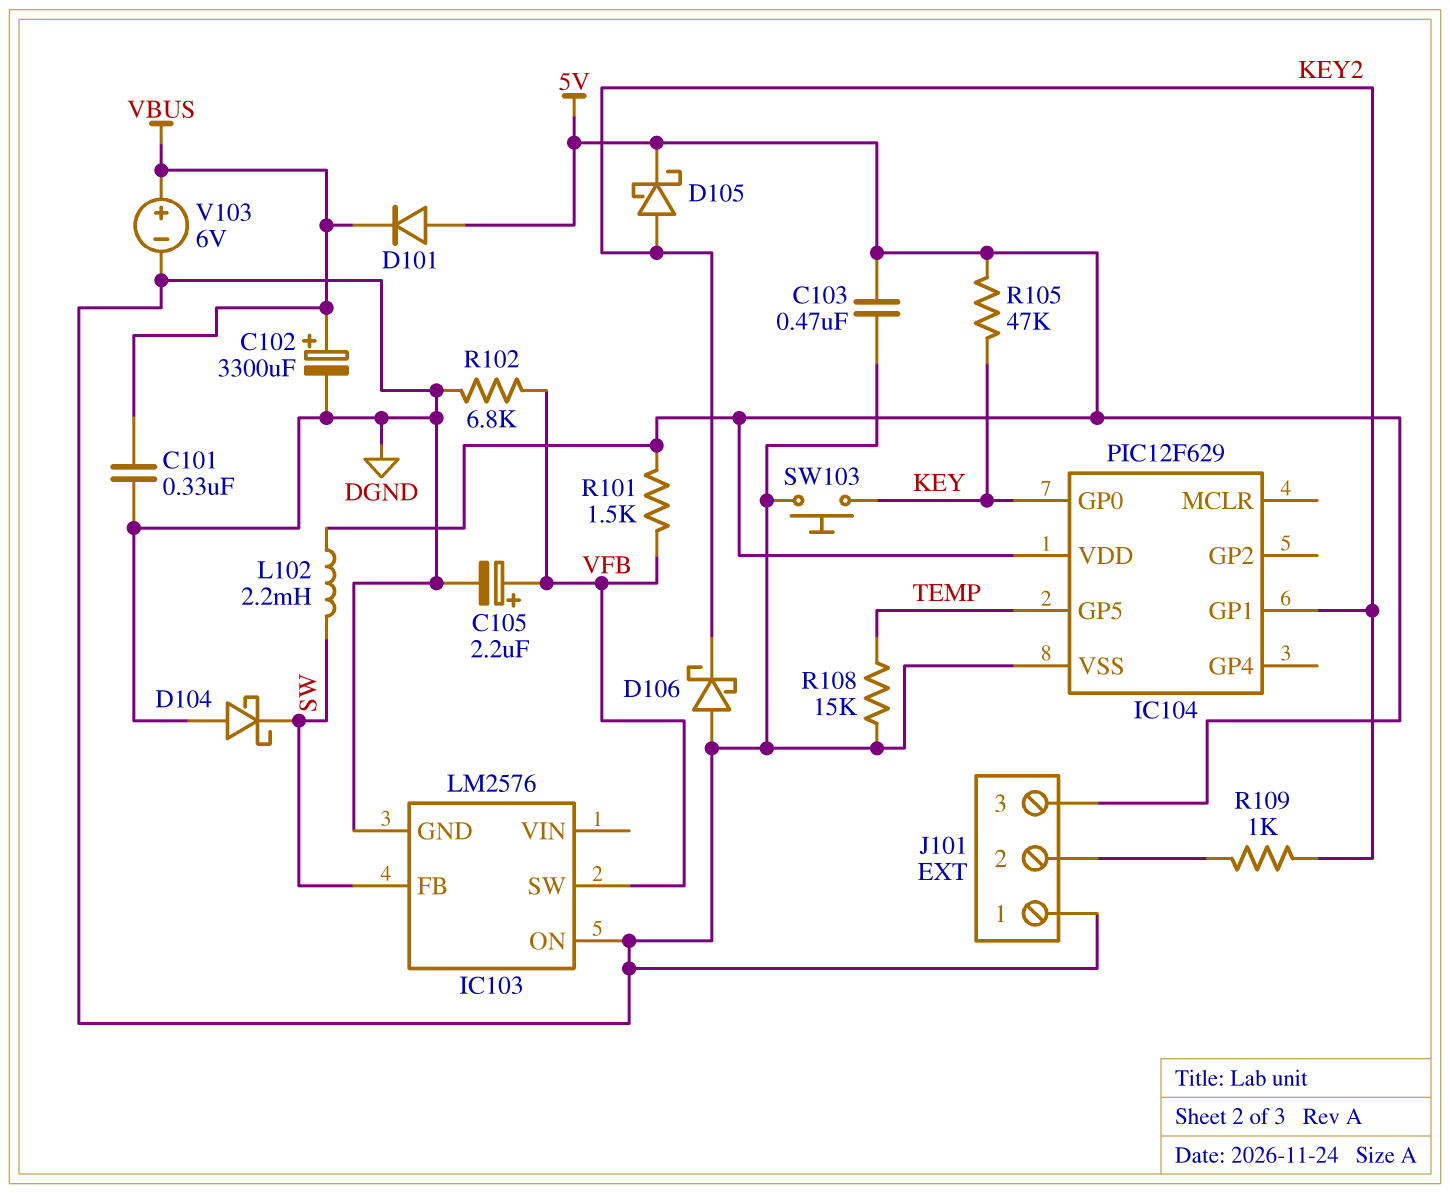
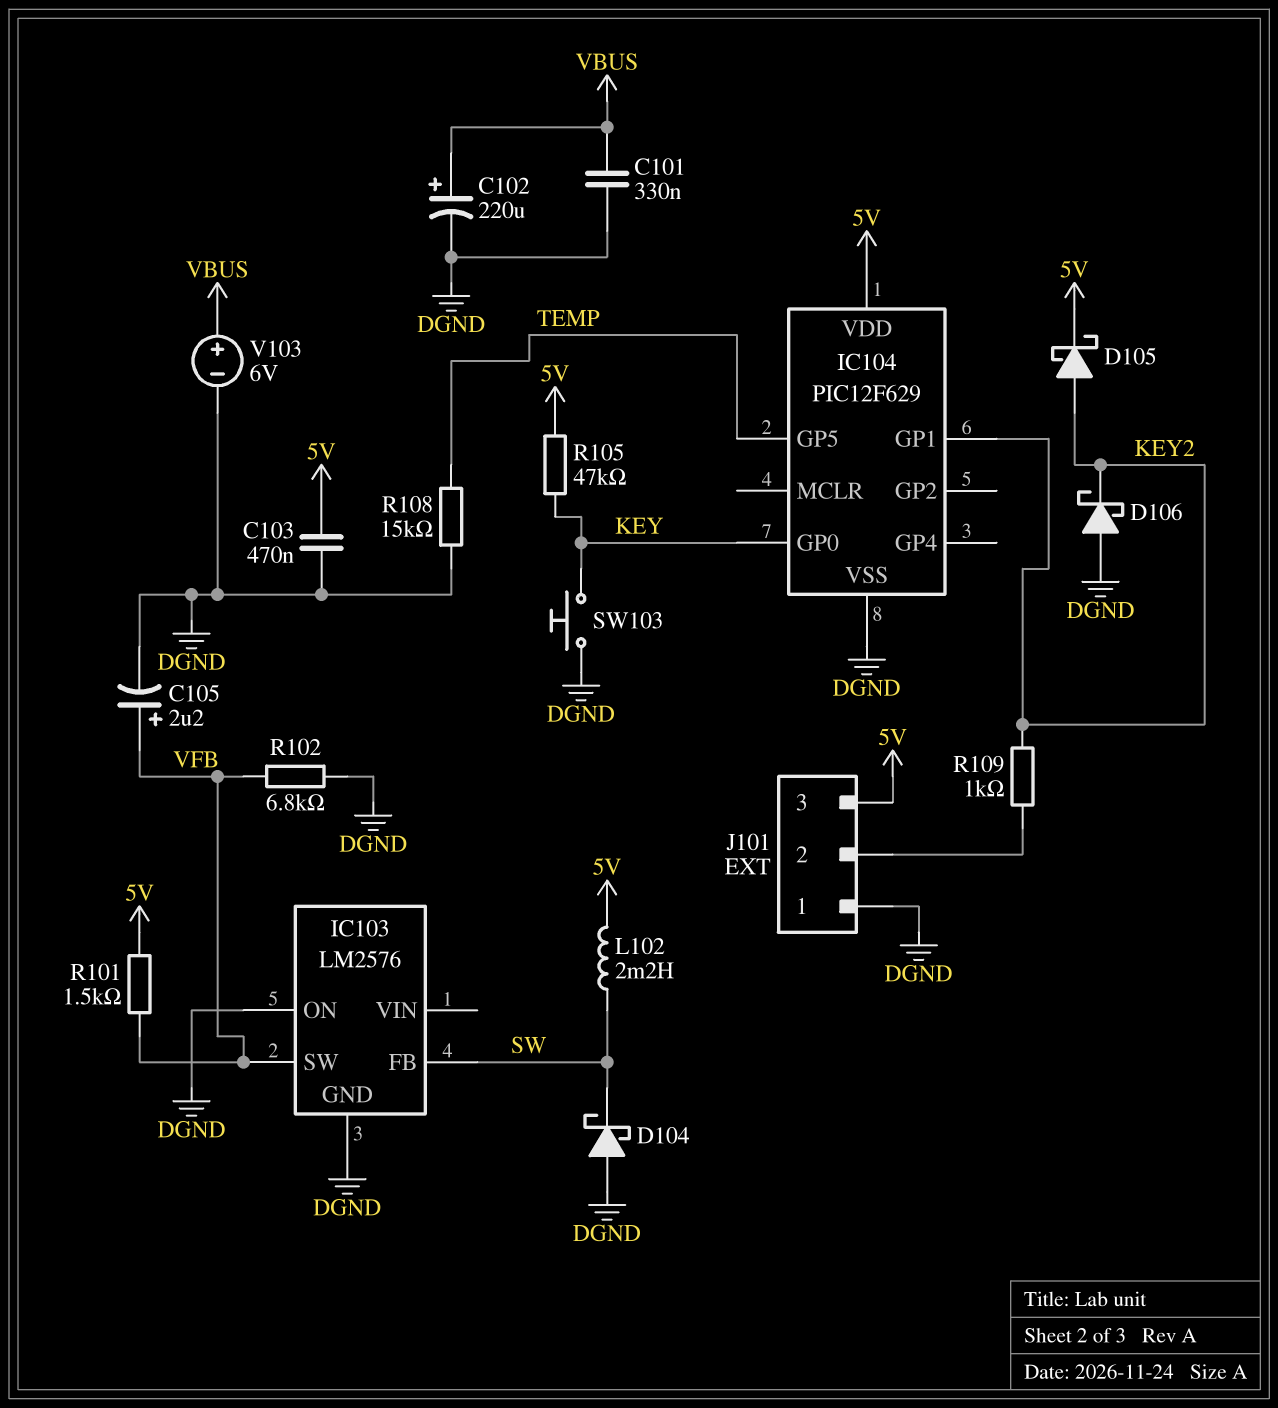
C102: 3300uF (plus VBUS, minus DGND) -> 220uF (plus VBUS, minus DGND)
D101: diode (A 5V, K VBUS) -> none

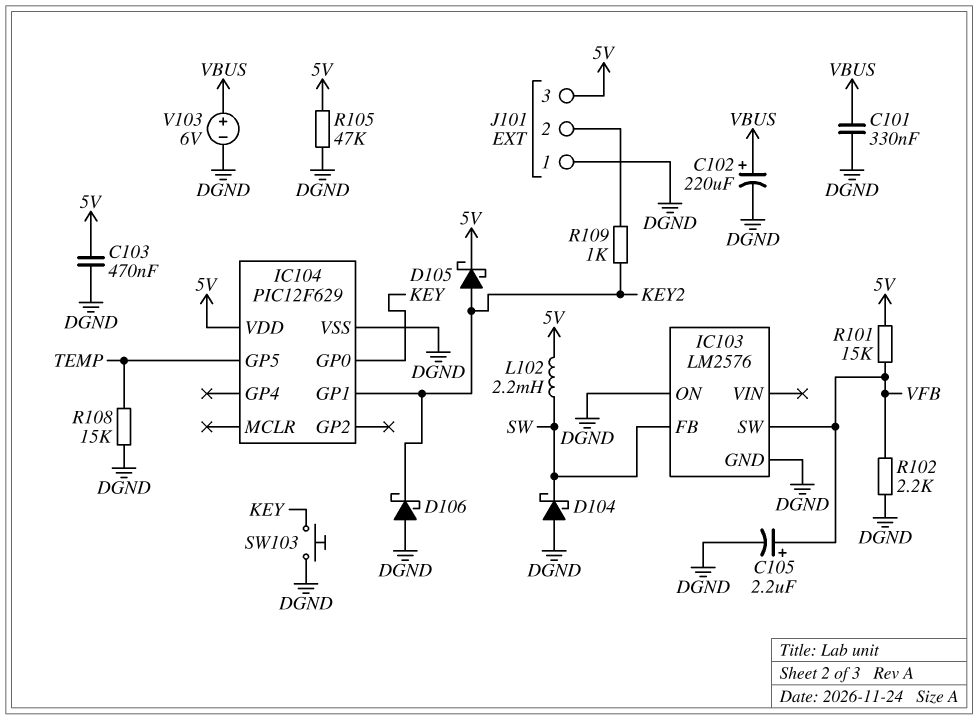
R101: 1.5k (5V, VFB) -> 15k (5V, VFB)
R102: 6.8k (DGND, VFB) -> 2.2k (DGND, VFB)
R105: 47k (5V, KEY) -> 47k (5V, DGND)

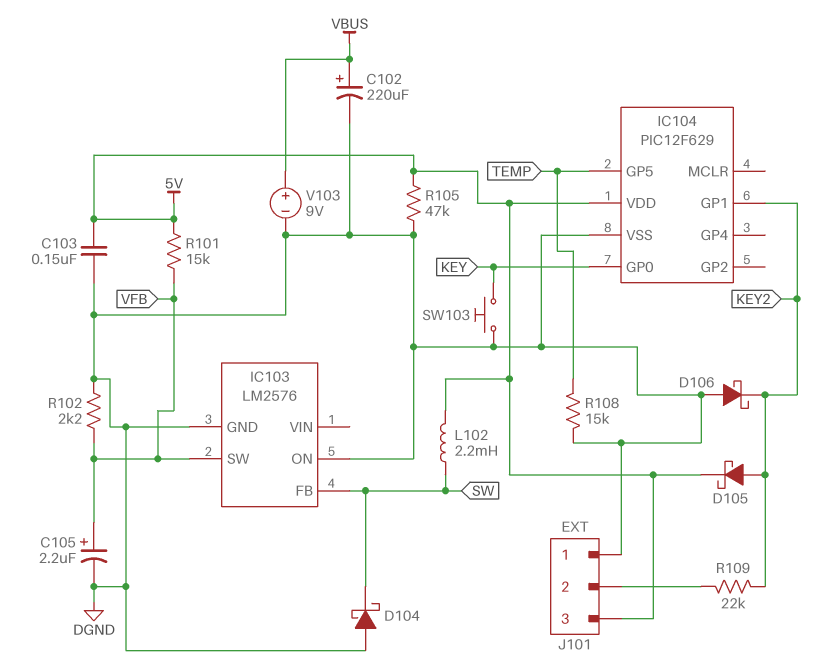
C101: 330nF (DGND, VBUS) -> none
C103: 470nF (5V, DGND) -> 150nF (5V, DGND)
R109: 1k (J101/2, KEY2) -> 22k (J101/2, KEY2)
V103: 6V (plus VBUS, minus DGND) -> 9V (plus VBUS, minus DGND)

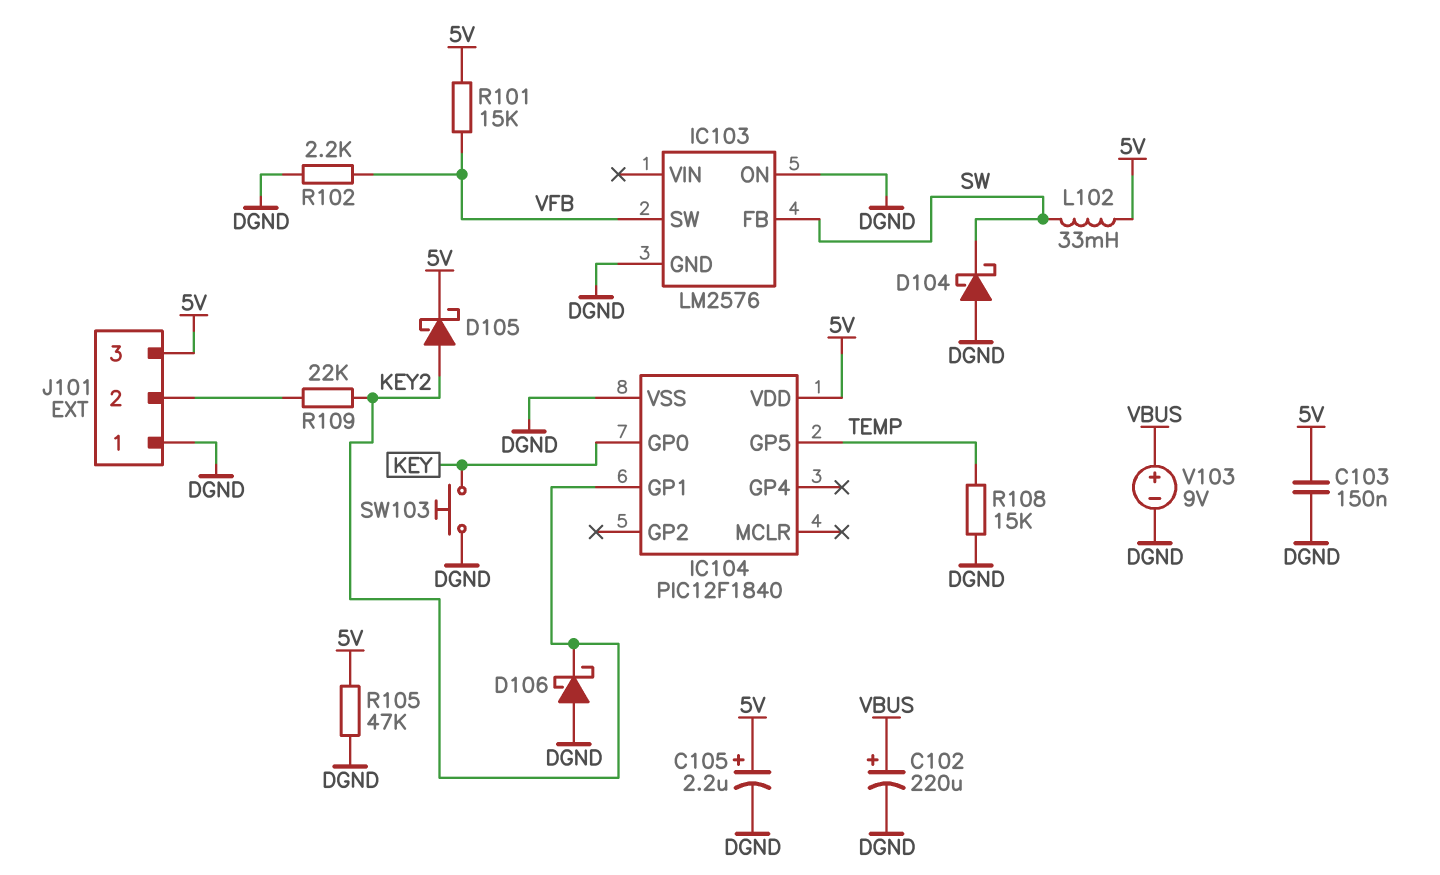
C105: 2.2uF (plus VFB, minus DGND) -> 2.2uF (plus 5V, minus DGND)
IC104: PIC12F629 -> PIC12F1840
L102: 2.2mH (5V, SW) -> 33mH (5V, SW)

